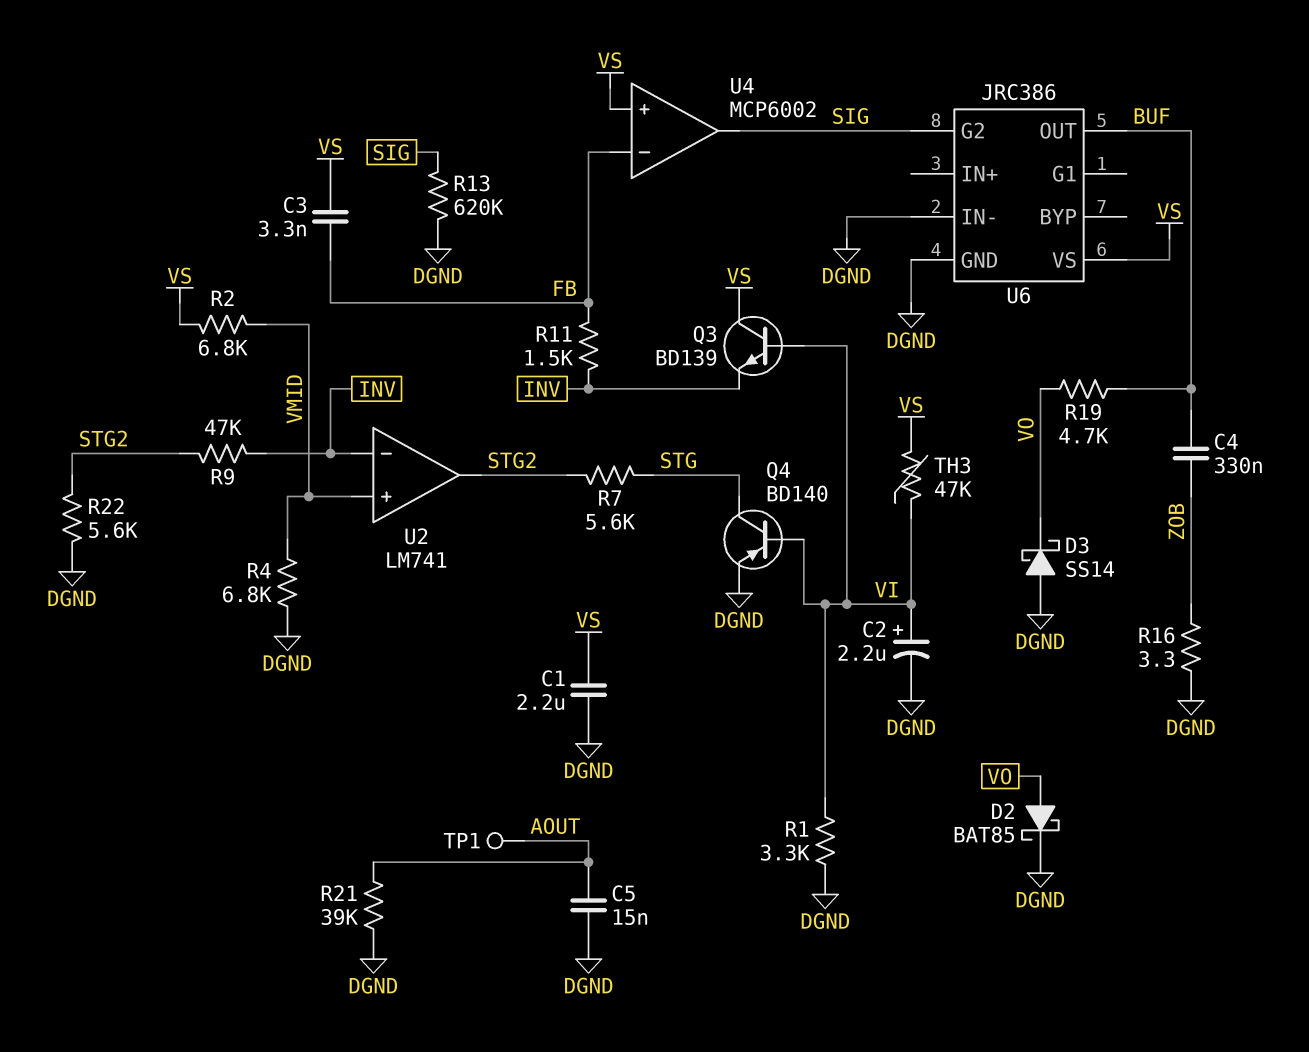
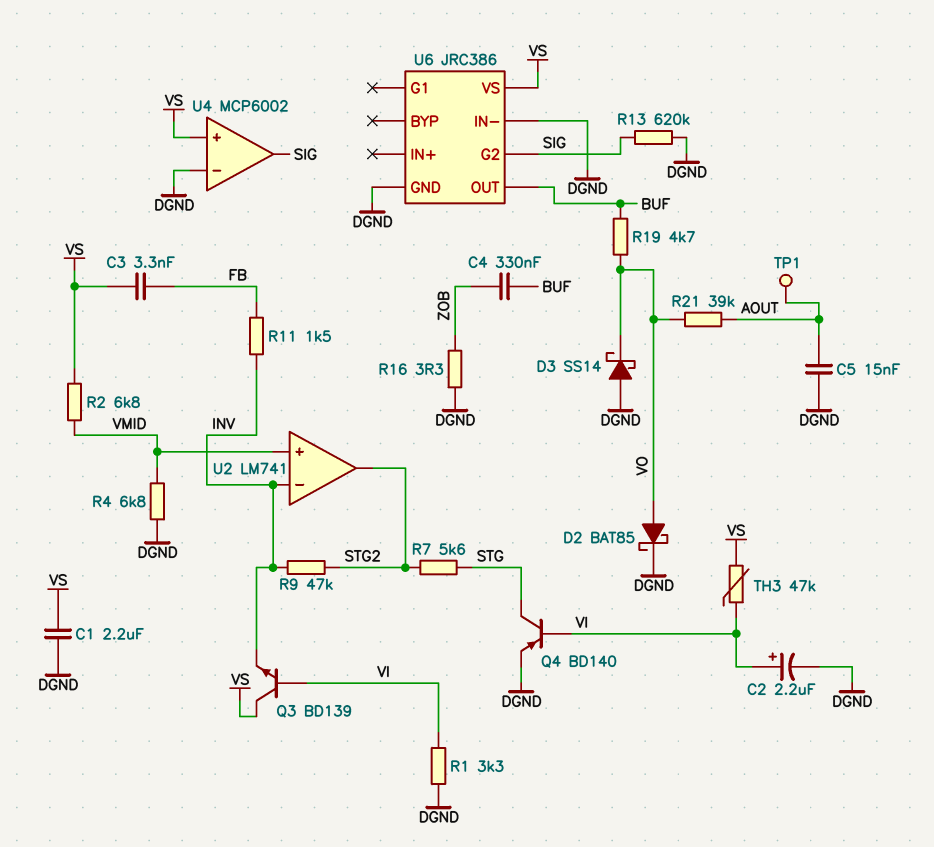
R21: 39k (AOUT, DGND) -> 39k (AOUT, VO)
R22: 5.6k (DGND, STG2) -> none
U4 pin in-: FB -> DGND

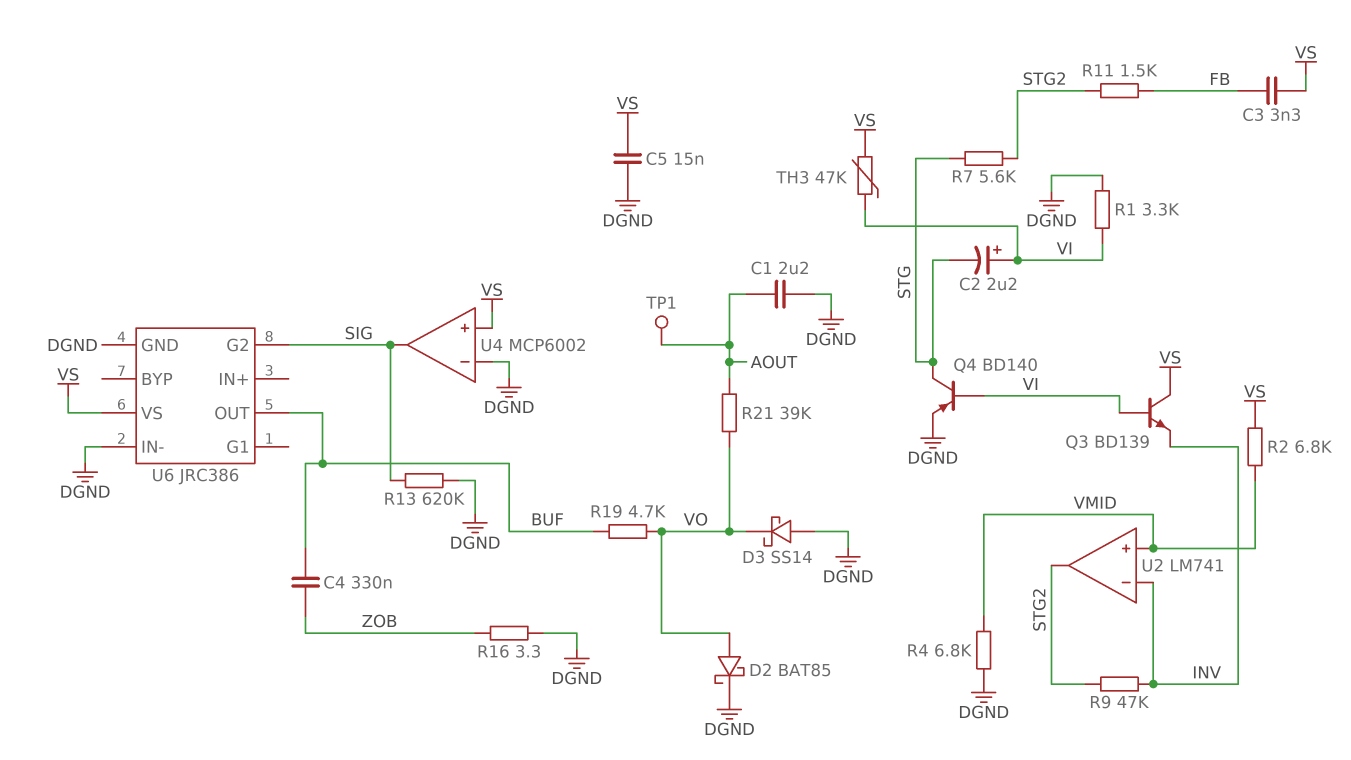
C1: 2.2uF (DGND, VS) -> 2.2uF (AOUT, DGND)
C2: 2.2uF (plus VI, minus DGND) -> 2.2uF (plus VI, minus STG)
C5: 15nF (AOUT, DGND) -> 15nF (DGND, VS)
R11: 1.5k (FB, INV) -> 1.5k (FB, STG2)

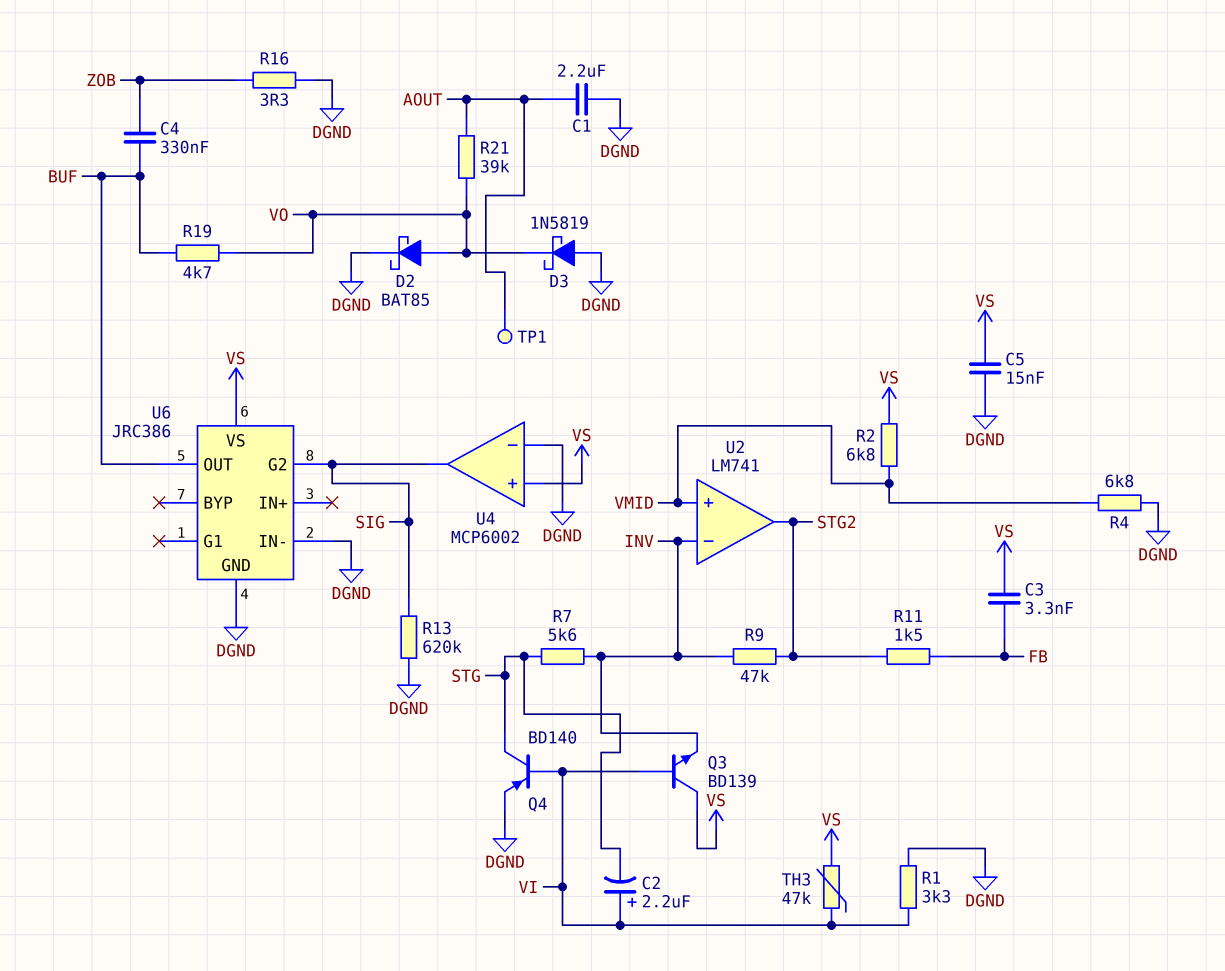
D3: schottky SS14 (A DGND, K VO) -> schottky 1N5819 (A DGND, K VO)
R7: 5.6k (STG, STG2) -> 5.6k (INV, STG)

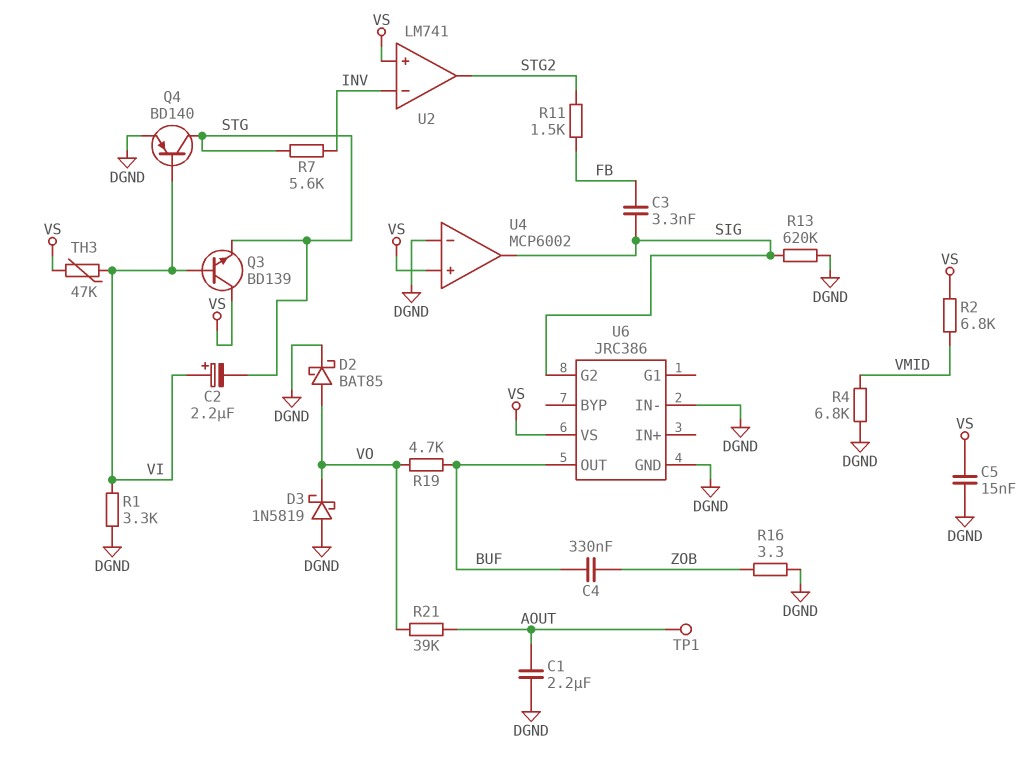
C3: 3.3nF (FB, VS) -> 3.3nF (FB, SIG)
Q3: NPN BD139 (B VI, C VS, E INV) -> NPN BD139 (B VI, C VS, E STG)
R9: 47k (INV, STG2) -> none
U2 pin in+: VMID -> VS

